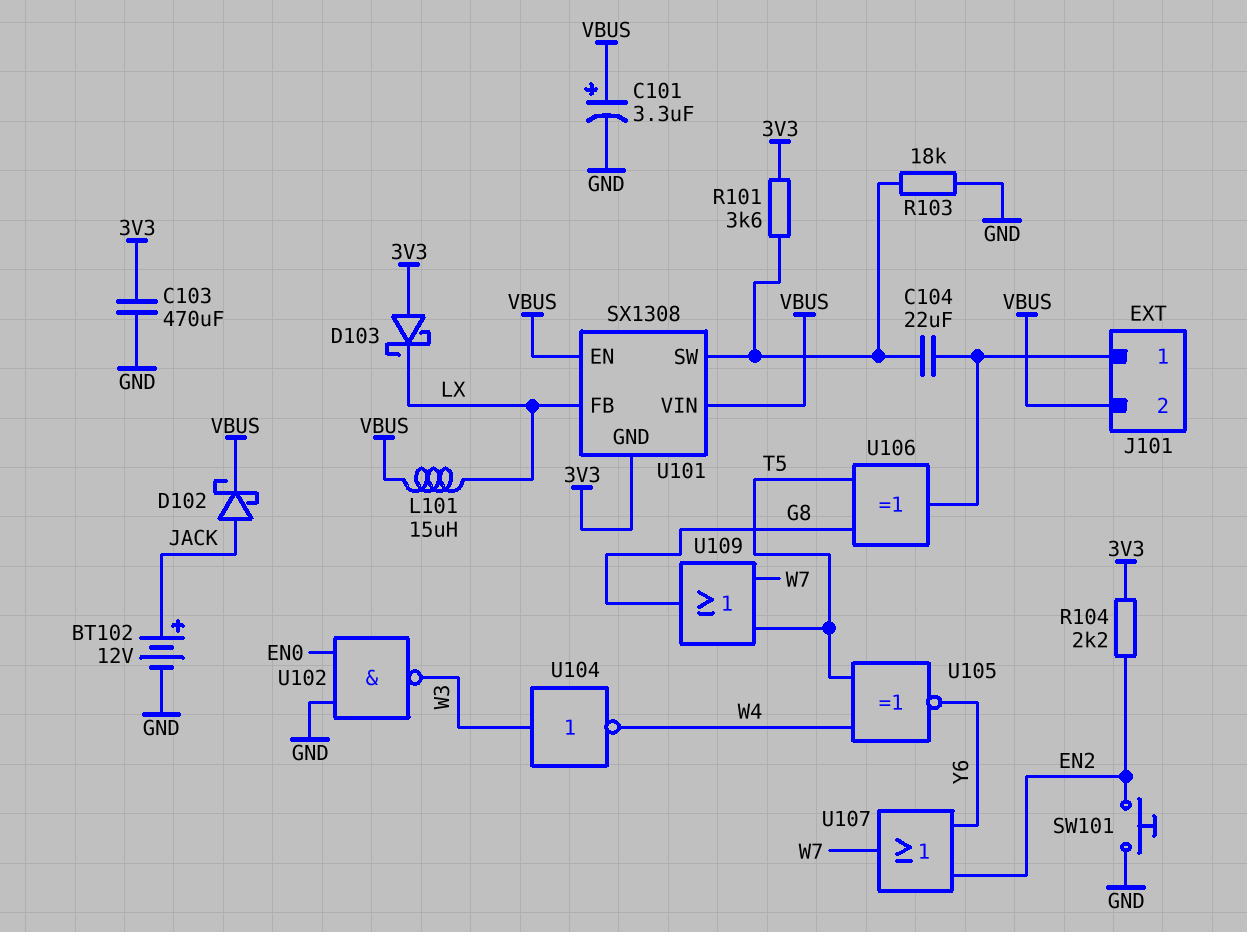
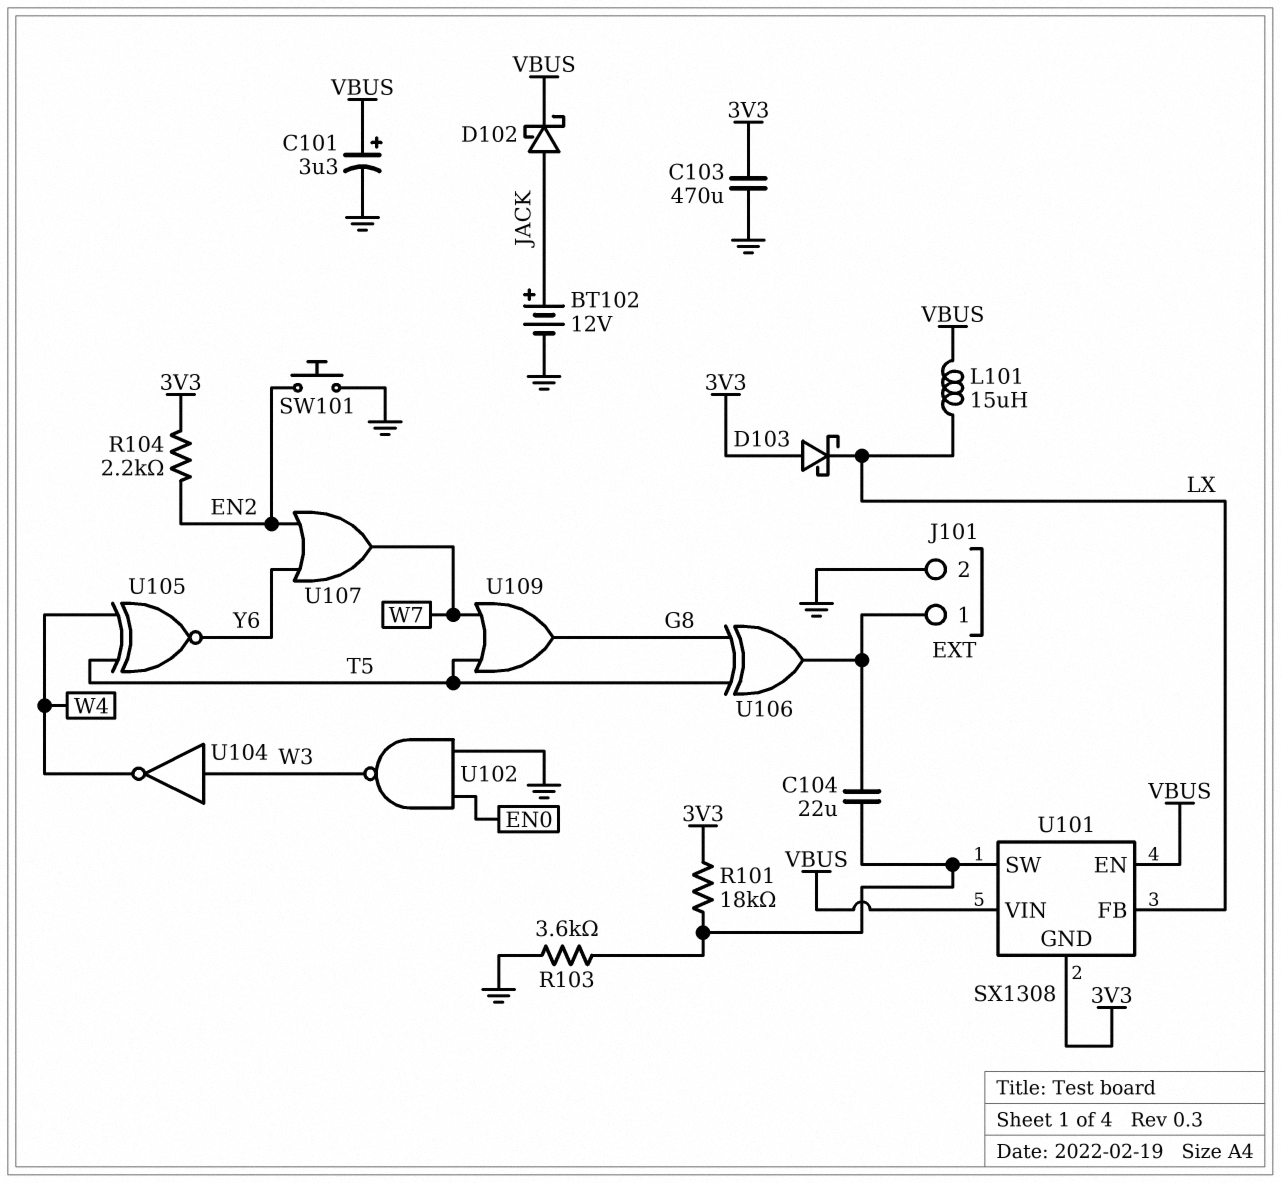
J101 pin 2: VBUS -> GND
R101: 3.6k (3V3, U101/SW) -> 18k (3V3, U101/SW)
R103: 18k (GND, U101/SW) -> 3.6k (GND, U101/SW)

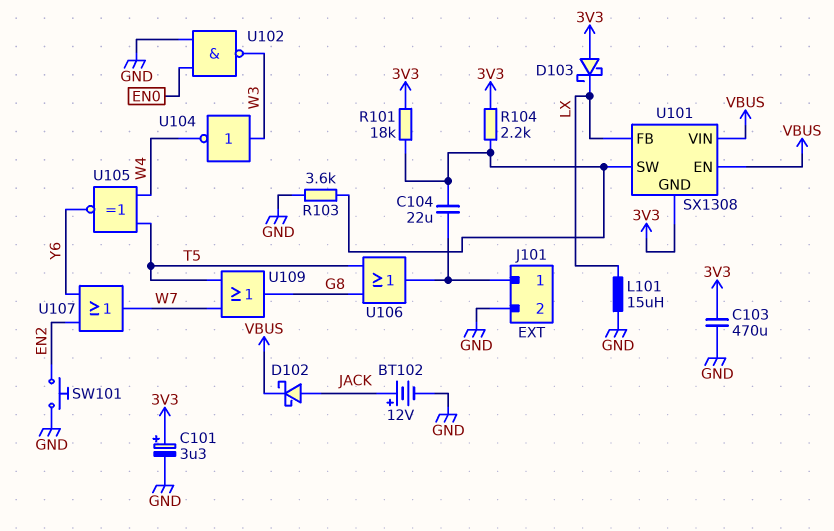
C101: 3.3uF (plus VBUS, minus GND) -> 3.3uF (plus 3V3, minus GND)
L101: 15uH (LX, VBUS) -> 15uH (GND, LX)
R104: 2.2k (3V3, EN2) -> 2.2k (3V3, U101/SW)
U106: XOR (in G8, in T5, out J101/1) -> OR (in G8, in T5, out J101/1)

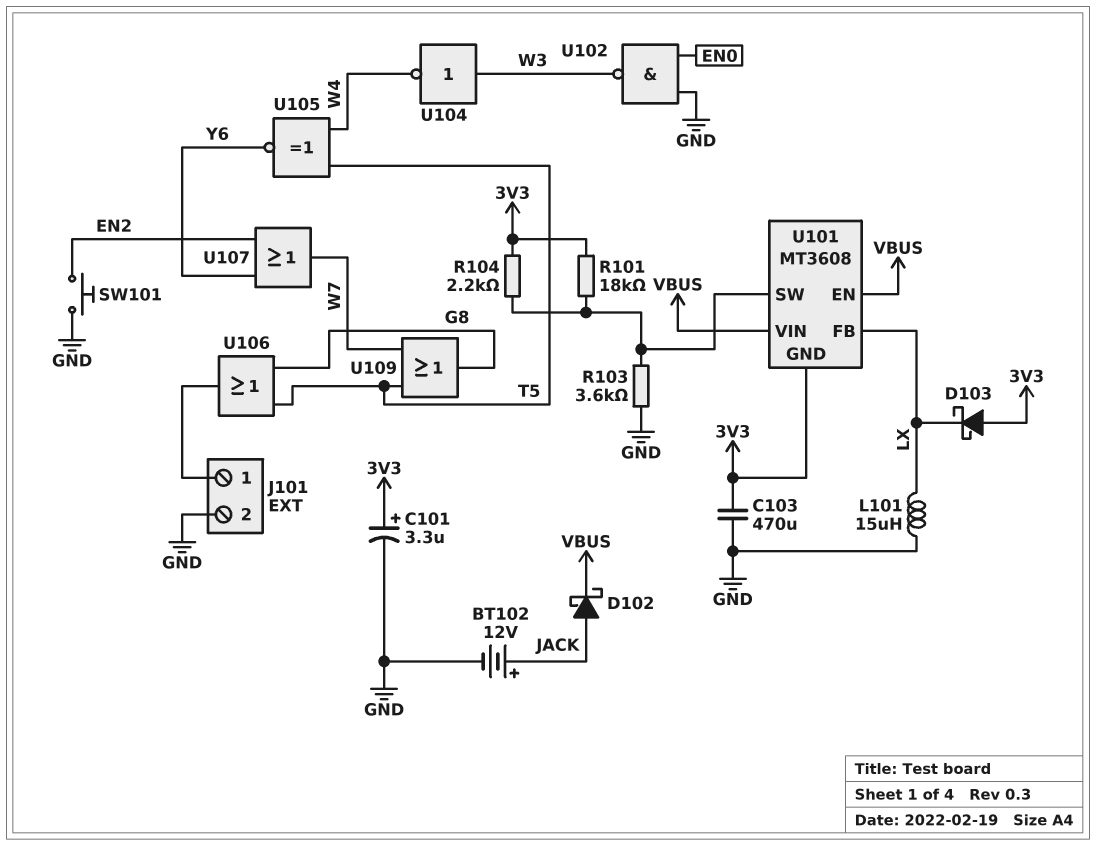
C104: 22uF (J101/1, U101/SW) -> none
U101: SX1308 -> MT3608

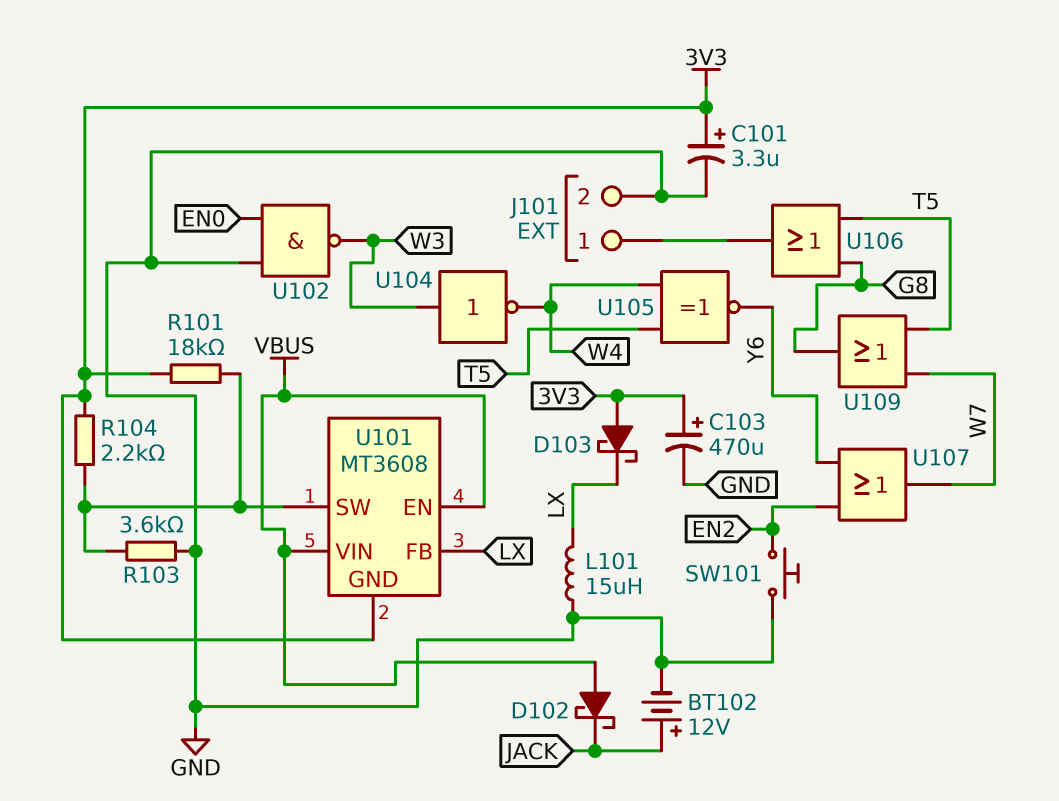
C103: 470uF (3V3, GND) -> 470uF (plus 3V3, minus GND)
D102: schottky (A JACK, K VBUS) -> schottky (A VBUS, K JACK)

